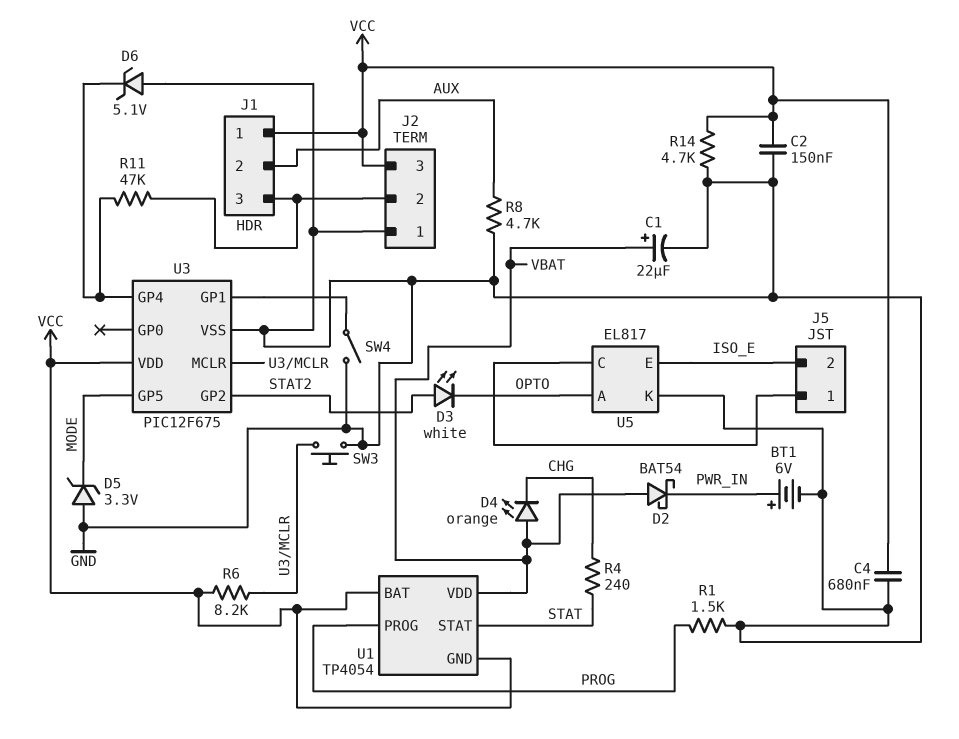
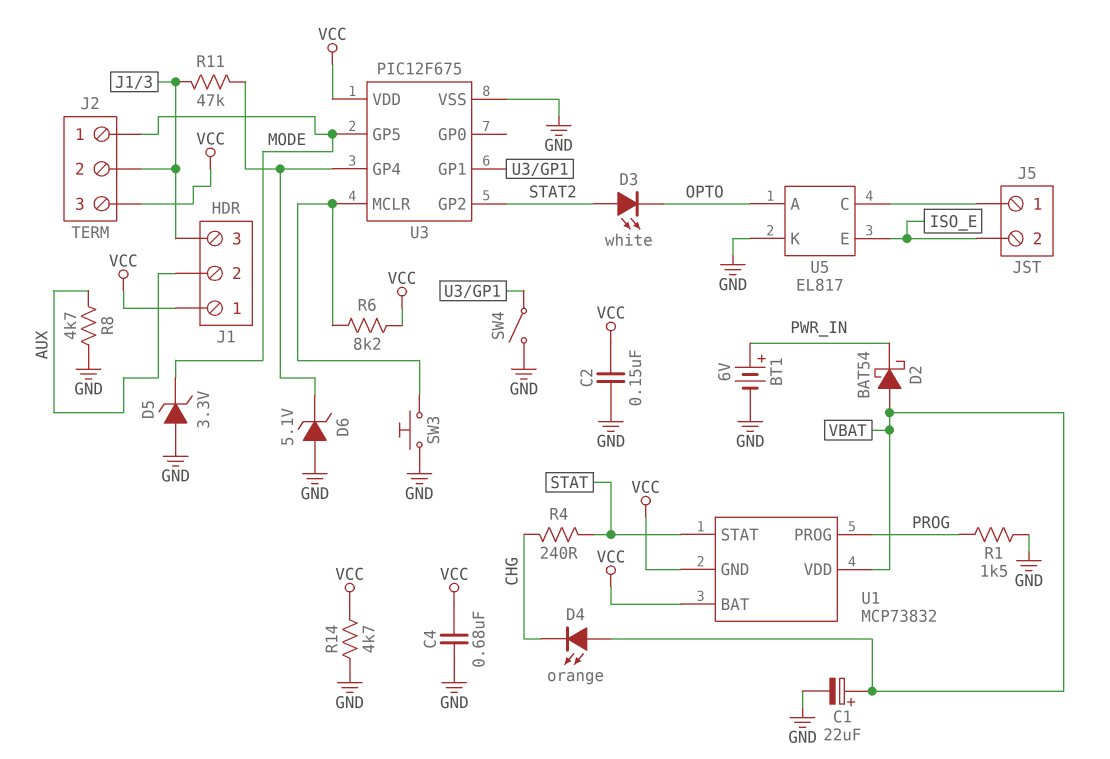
J2 pin 1: GND -> MODE
U1: TP4054 -> MCP73832

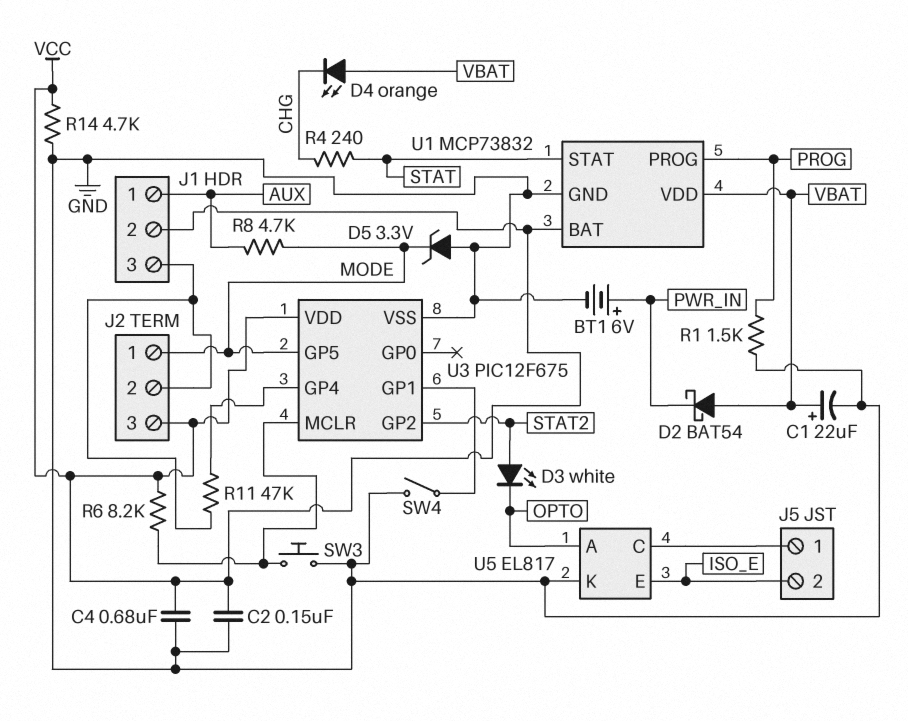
D6: zener 5.1V (A GND, K U3/GP4) -> none
J1 pin 1: VCC -> AUX
J1 pin 2: AUX -> VCC
R8: 4.7k (AUX, GND) -> 4.7k (AUX, MODE)
U1 pin GND: VCC -> GND

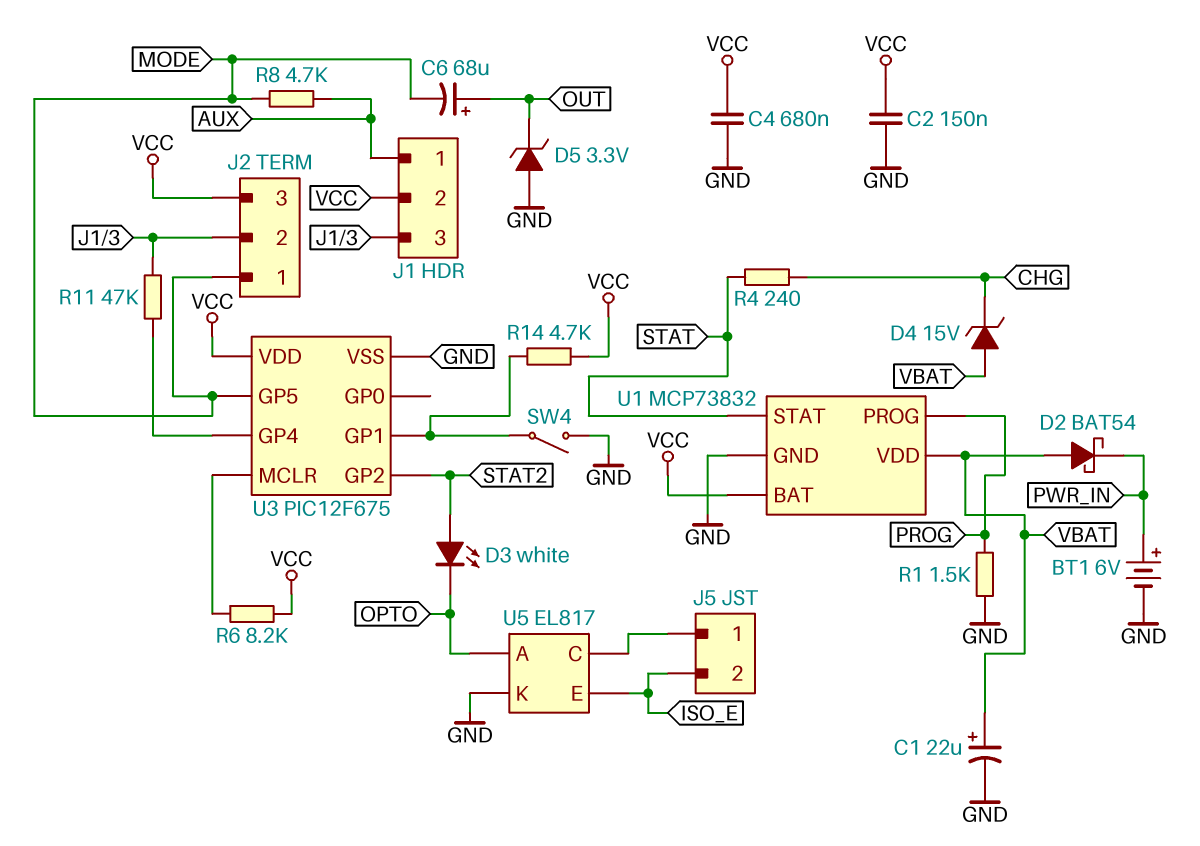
C6: none -> 68uF (plus OUT, minus MODE)
D4: LED orange (A VBAT, K CHG) -> zener 15V (A VBAT, K CHG)
D5: zener 3.3V (A GND, K MODE) -> zener 3.3V (A GND, K OUT)
R14: 4.7k (GND, VCC) -> 4.7k (U3/GP1, VCC)
SW3: button (GND, U3/MCLR) -> none

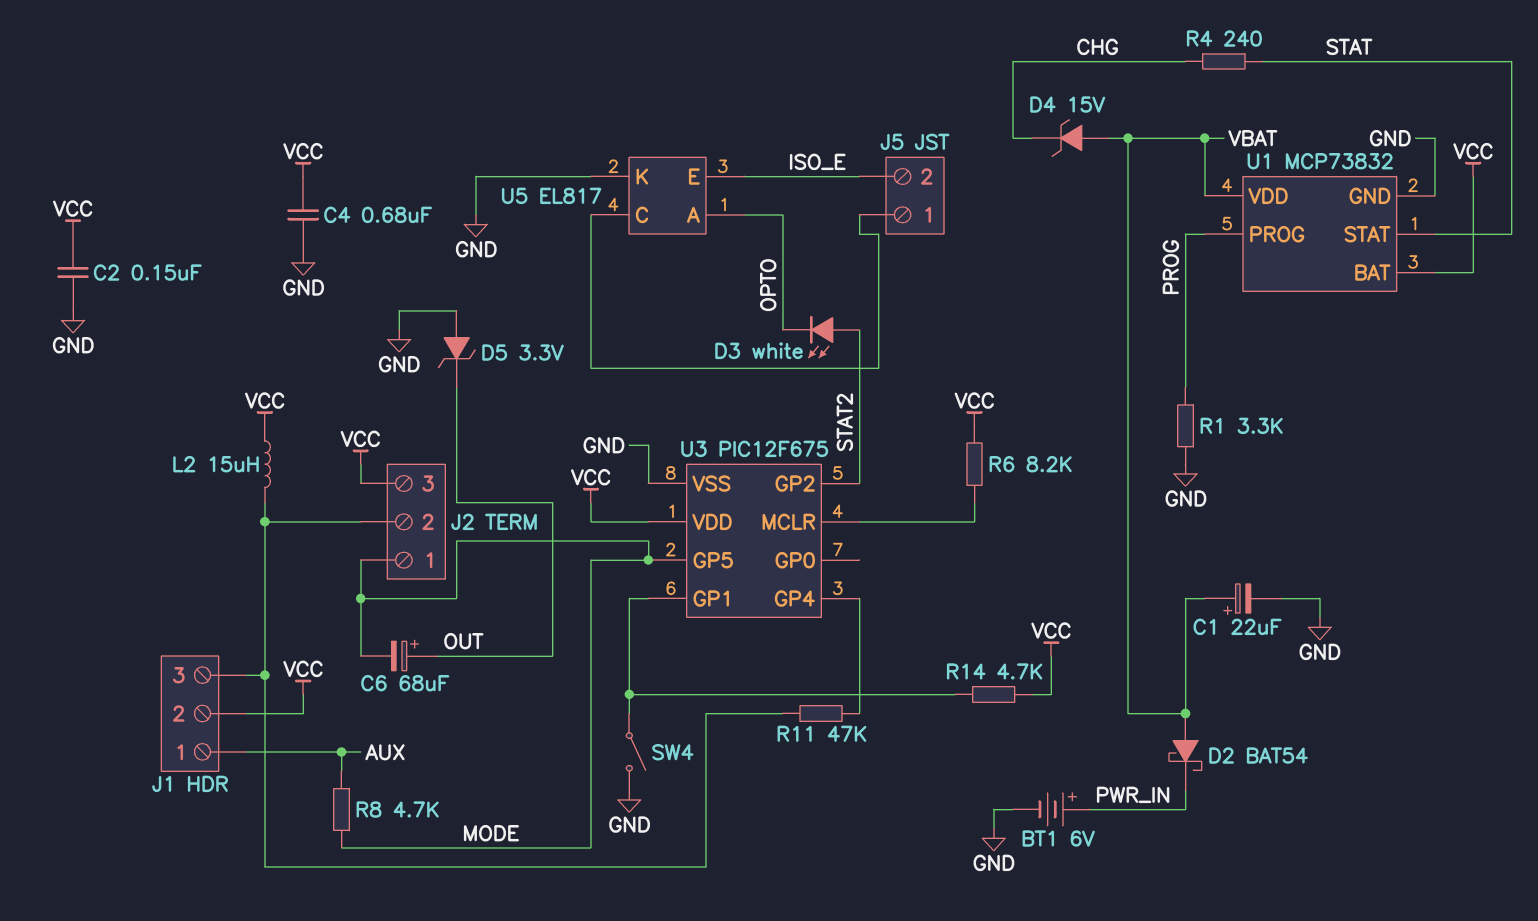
L2: none -> 15uH (J1/3, VCC)
R1: 1.5k (GND, PROG) -> 3.3k (GND, PROG)

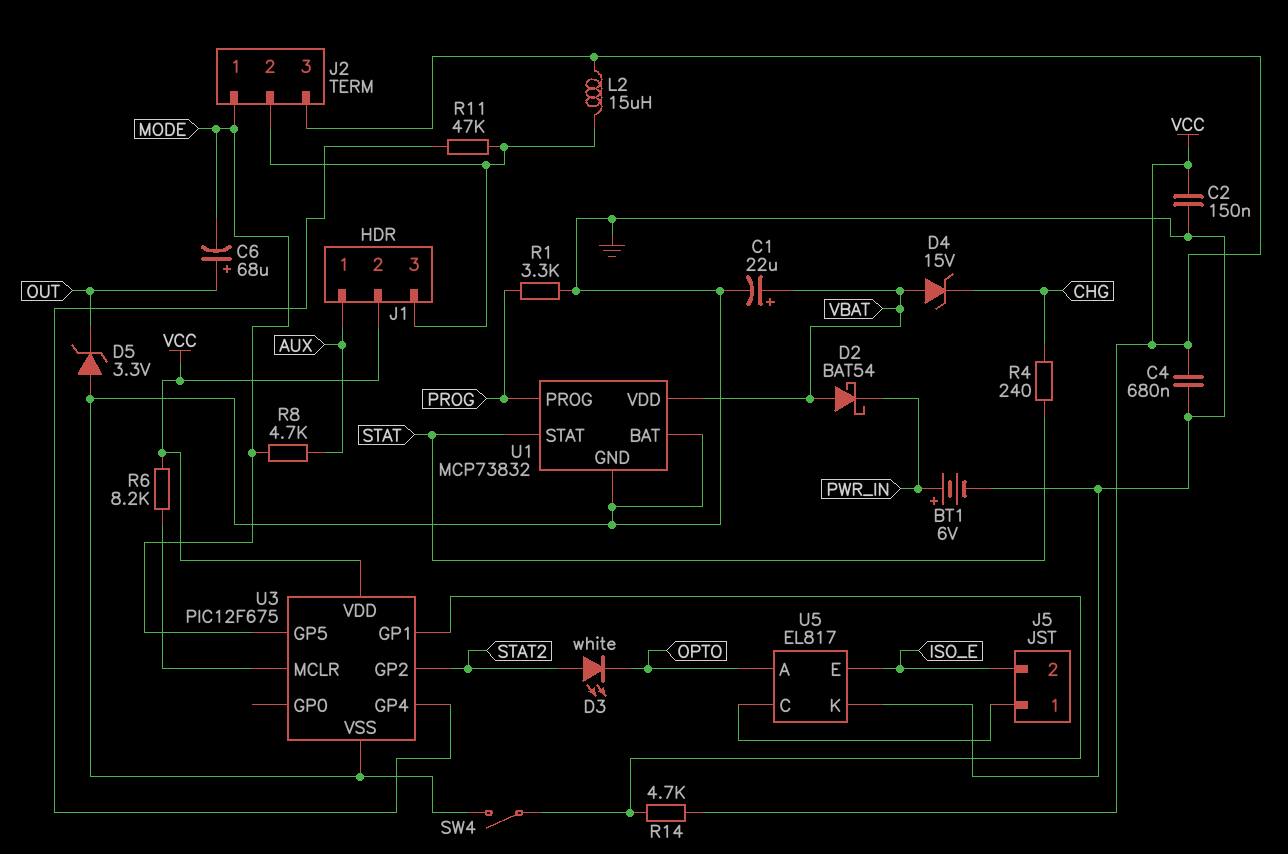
U1 pin BAT: VCC -> GND

